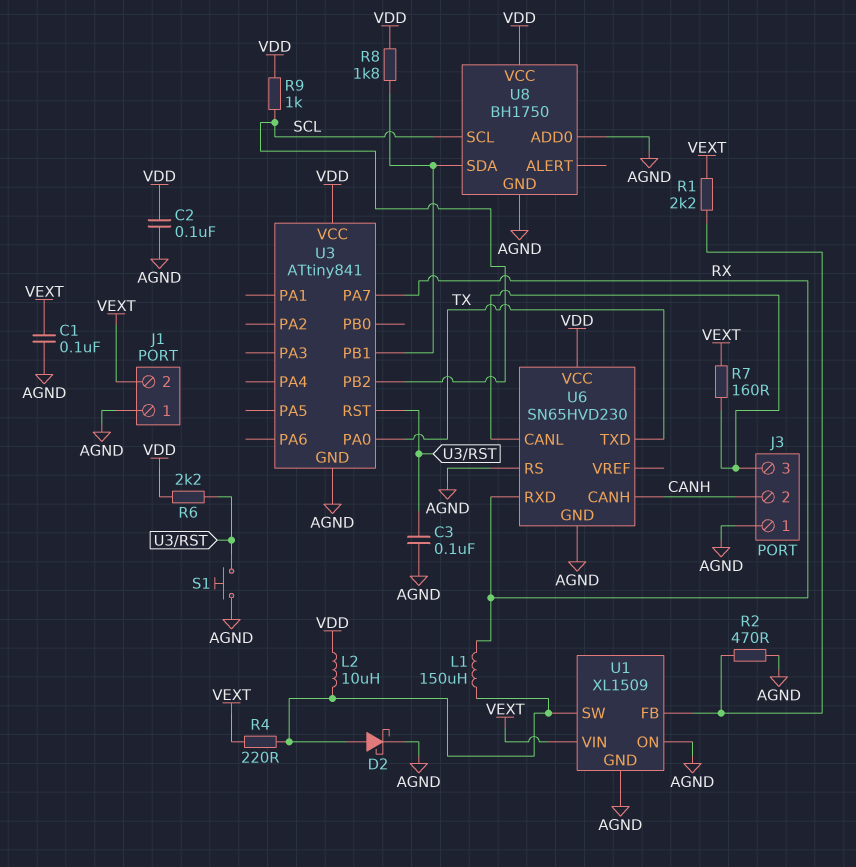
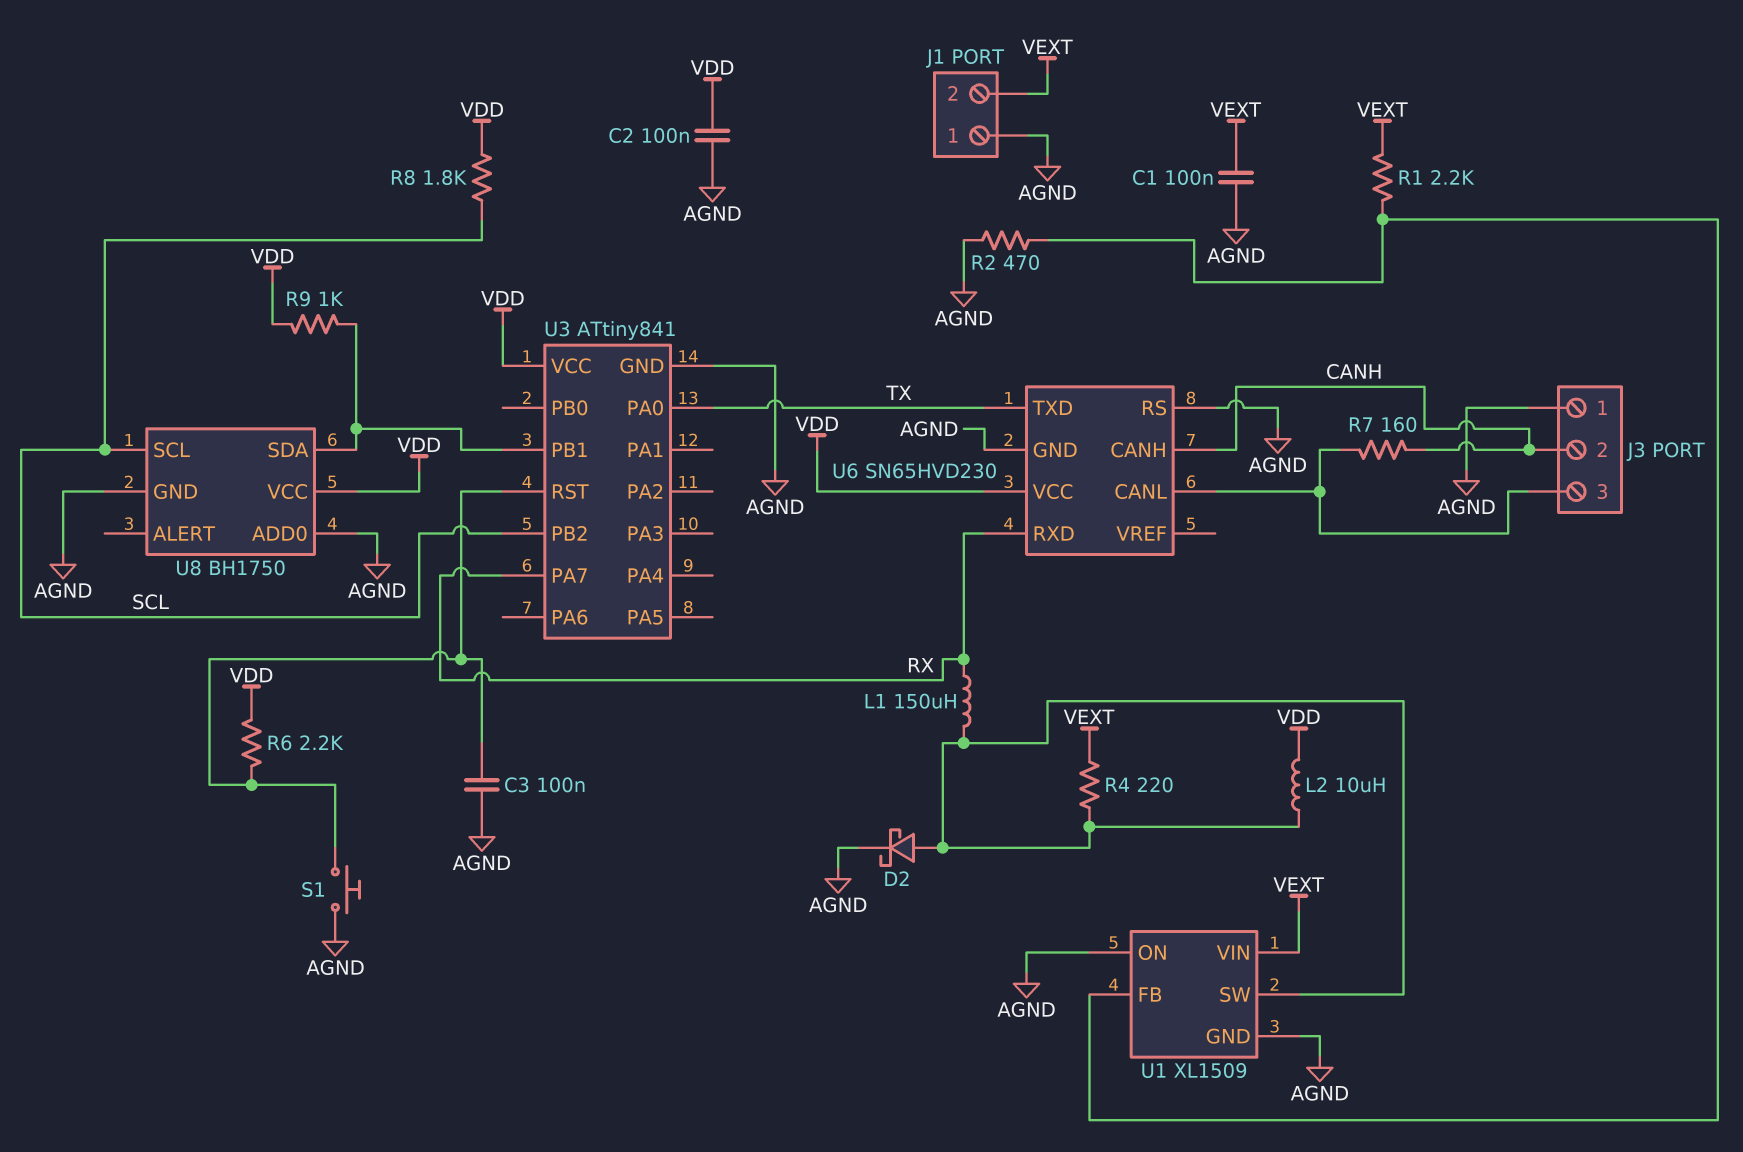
R7: 160 (J3/3, VEXT) -> 160 (CANH, J3/3)
R8: 1.8k (U3/PB1, VDD) -> 1.8k (SCL, VDD)
R9: 1k (SCL, VDD) -> 1k (U3/PB1, VDD)

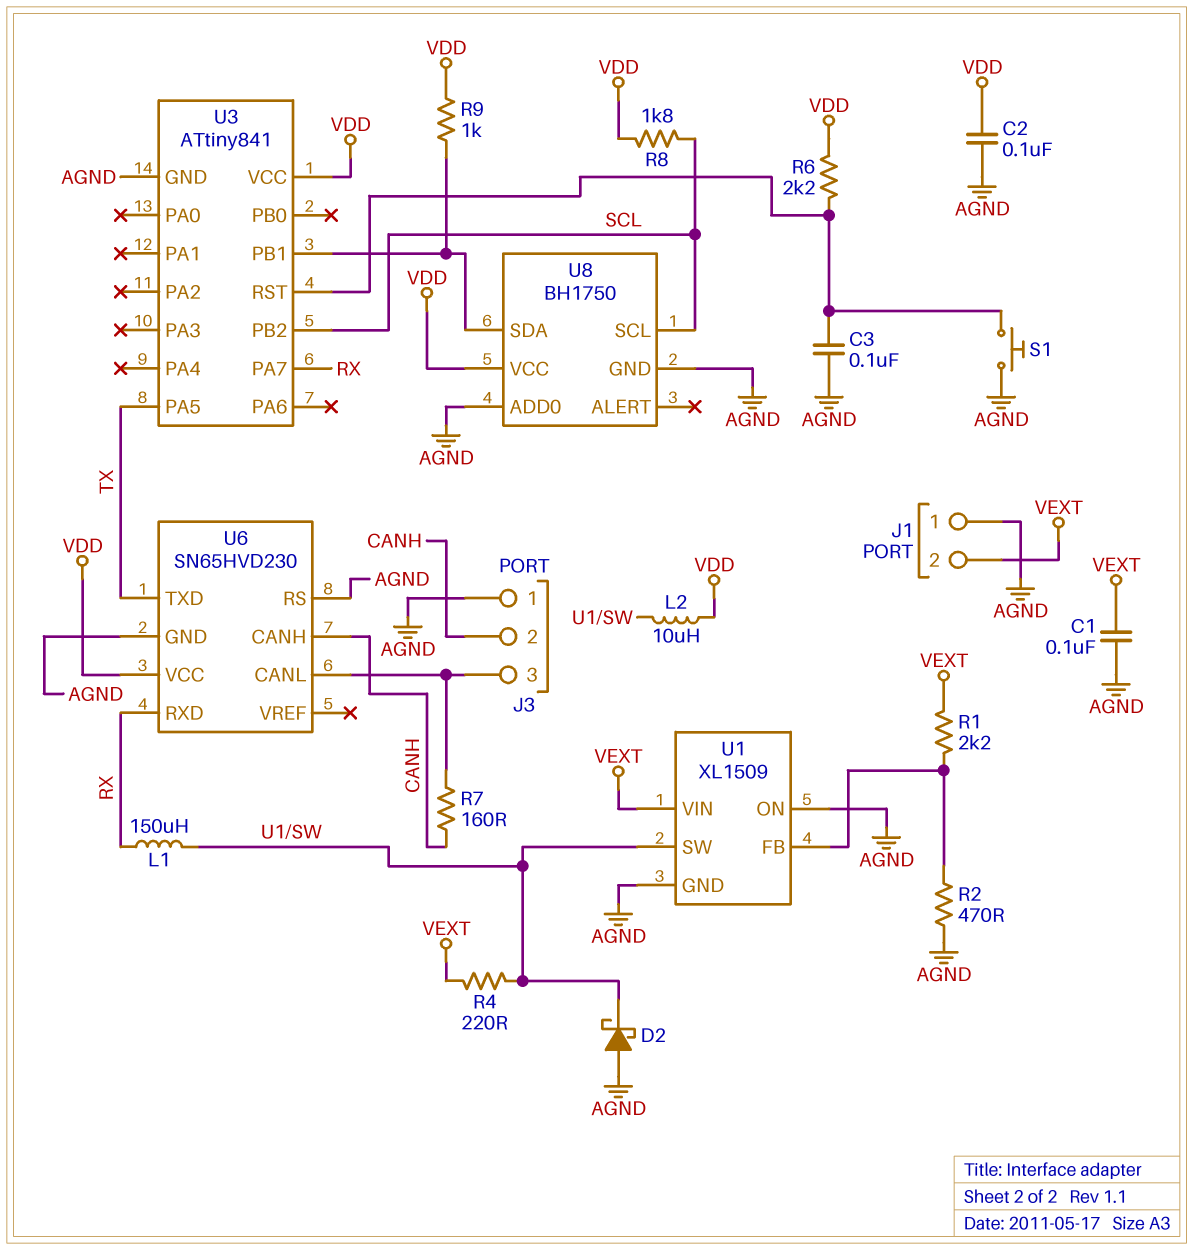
D2: schottky (A U1/SW, K AGND) -> schottky (A AGND, K U1/SW)
U3 pin PA0: TX -> none
U3 pin PA5: none -> TX

